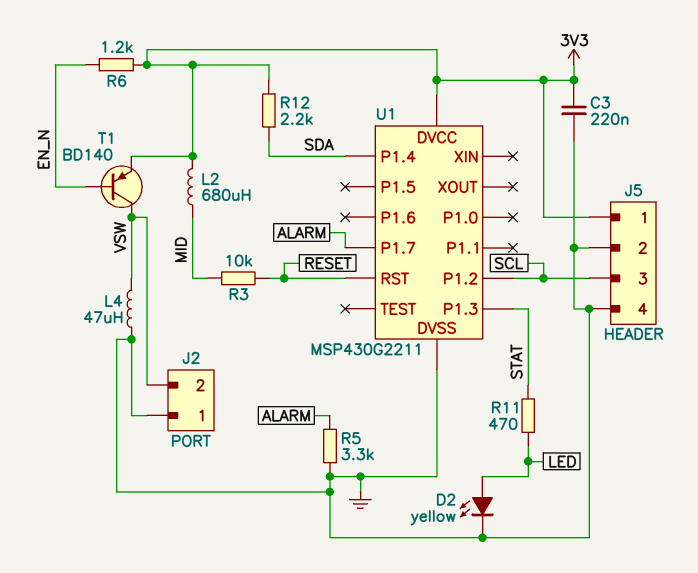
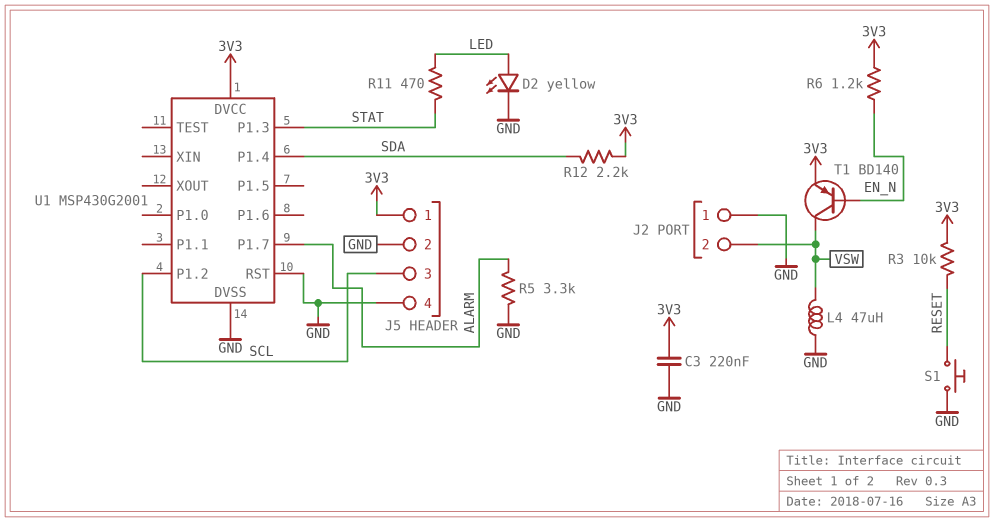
L2: 680uH (3V3, MID) -> none
R3: 10k (MID, RESET) -> 10k (3V3, RESET)
S1: none -> button (GND, RESET)
U1: MSP430G2211 -> MSP430G2001
U1 pin RST: RESET -> GND

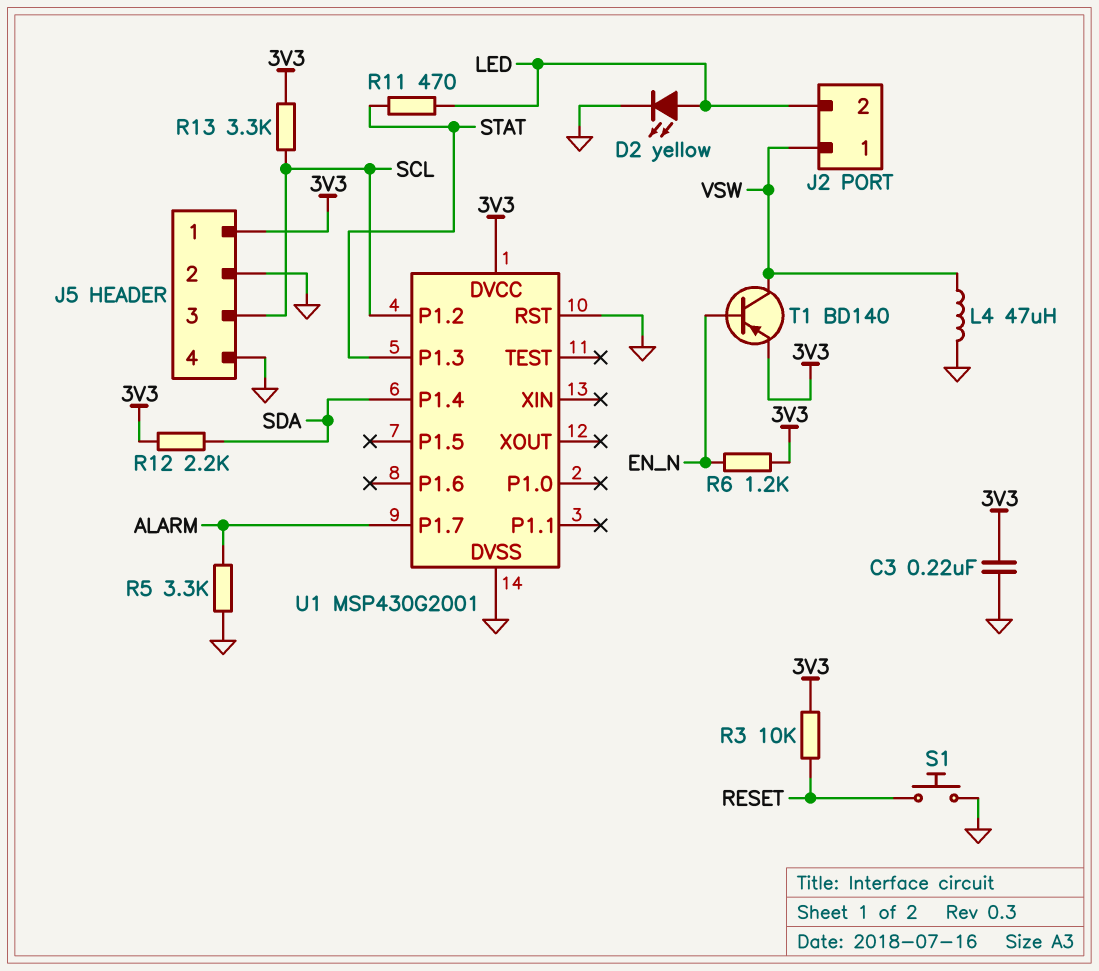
J2 pin 1: GND -> VSW
J2 pin 2: VSW -> LED
R13: none -> 3.3k (3V3, SCL)

